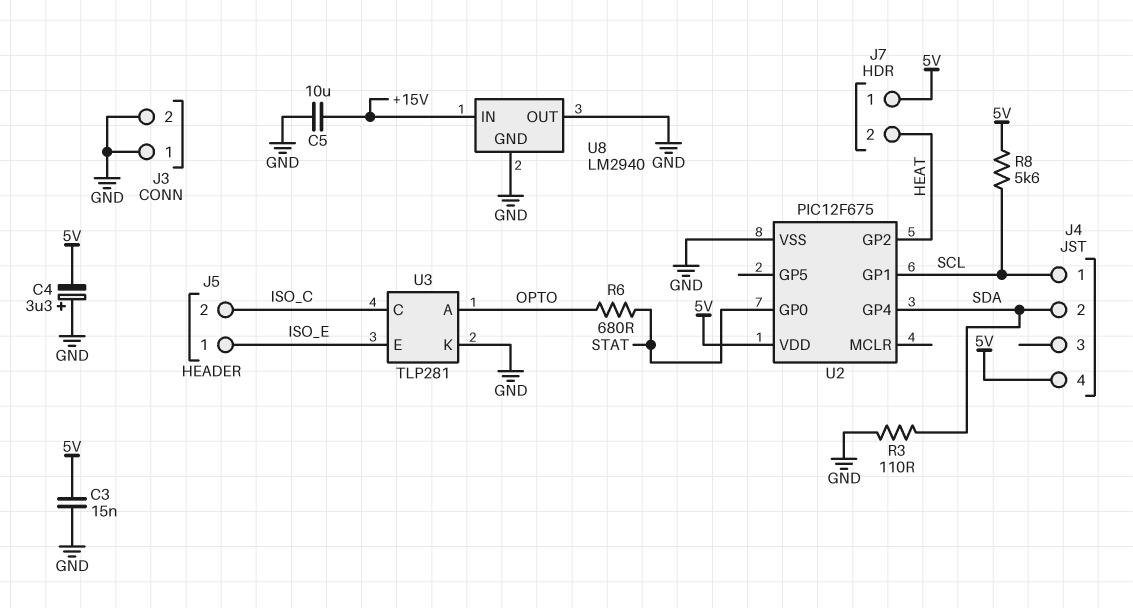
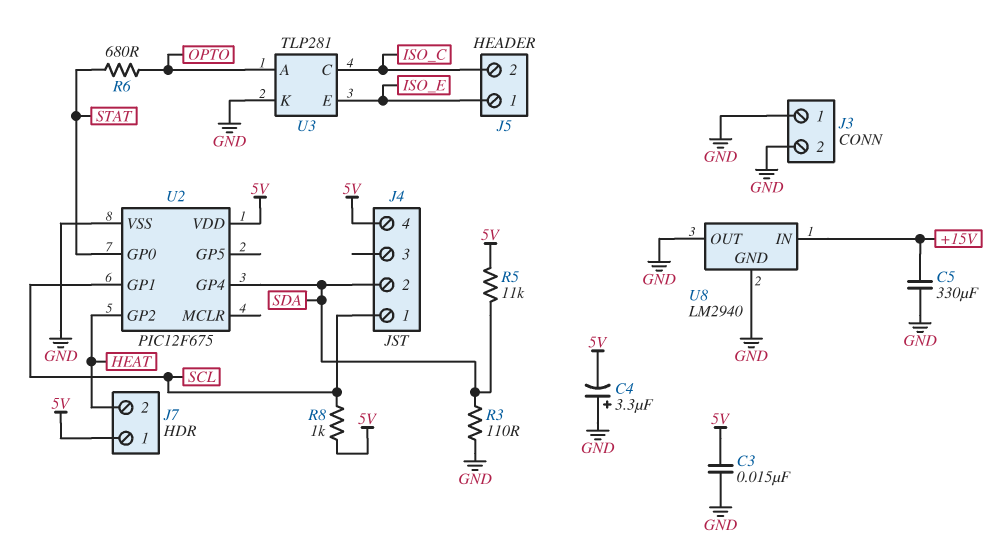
C5: 10uF (+15V, GND) -> 330uF (+15V, GND)
R5: none -> 11k (5V, SDA)
R8: 5.6k (5V, SCL) -> 1k (5V, SCL)

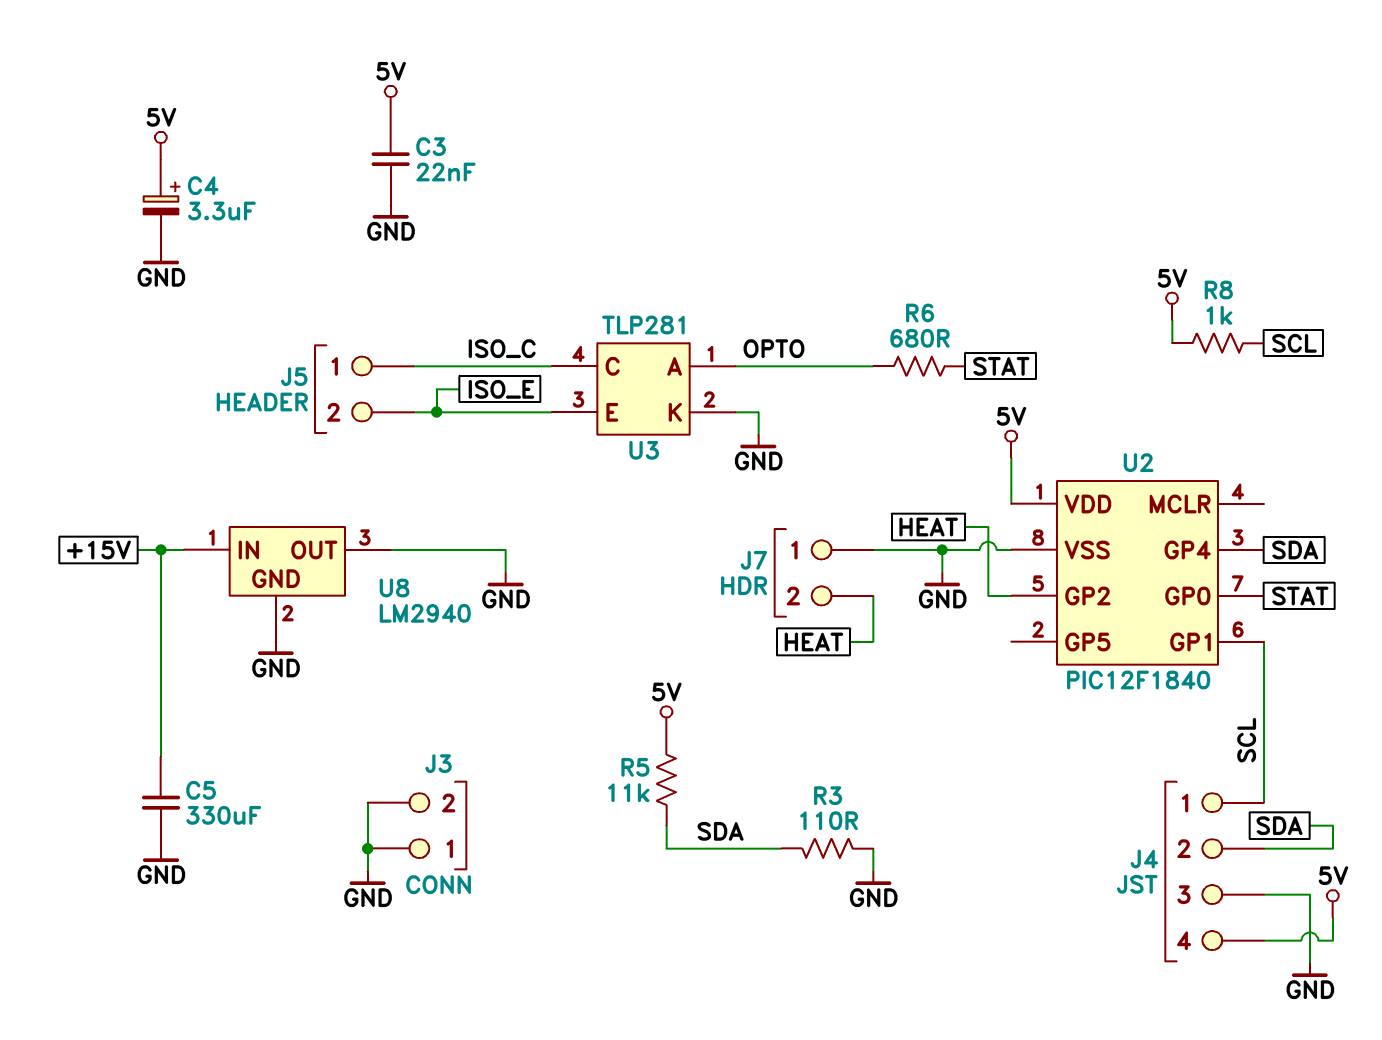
C3: 15nF (5V, GND) -> 22nF (5V, GND)
C4: 3.3uF (plus GND, minus 5V) -> 3.3uF (plus 5V, minus GND)
J4 pin 3: none -> GND
J5 pin 1: ISO_E -> ISO_C
J5 pin 2: ISO_C -> ISO_E
J7 pin 1: 5V -> GND
U2: PIC12F675 -> PIC12F1840

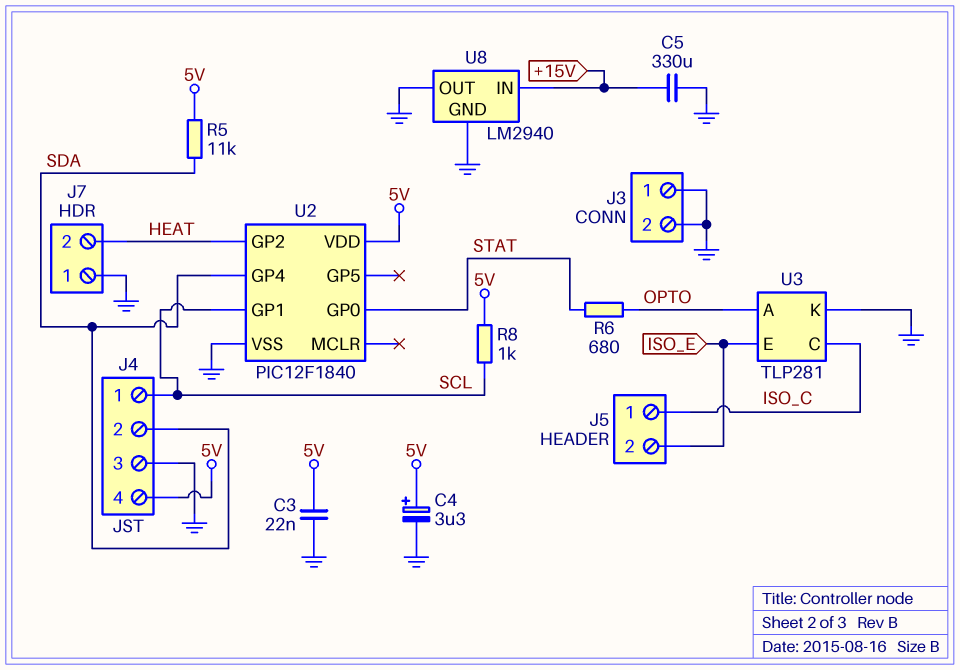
R3: 110 (GND, SDA) -> none

